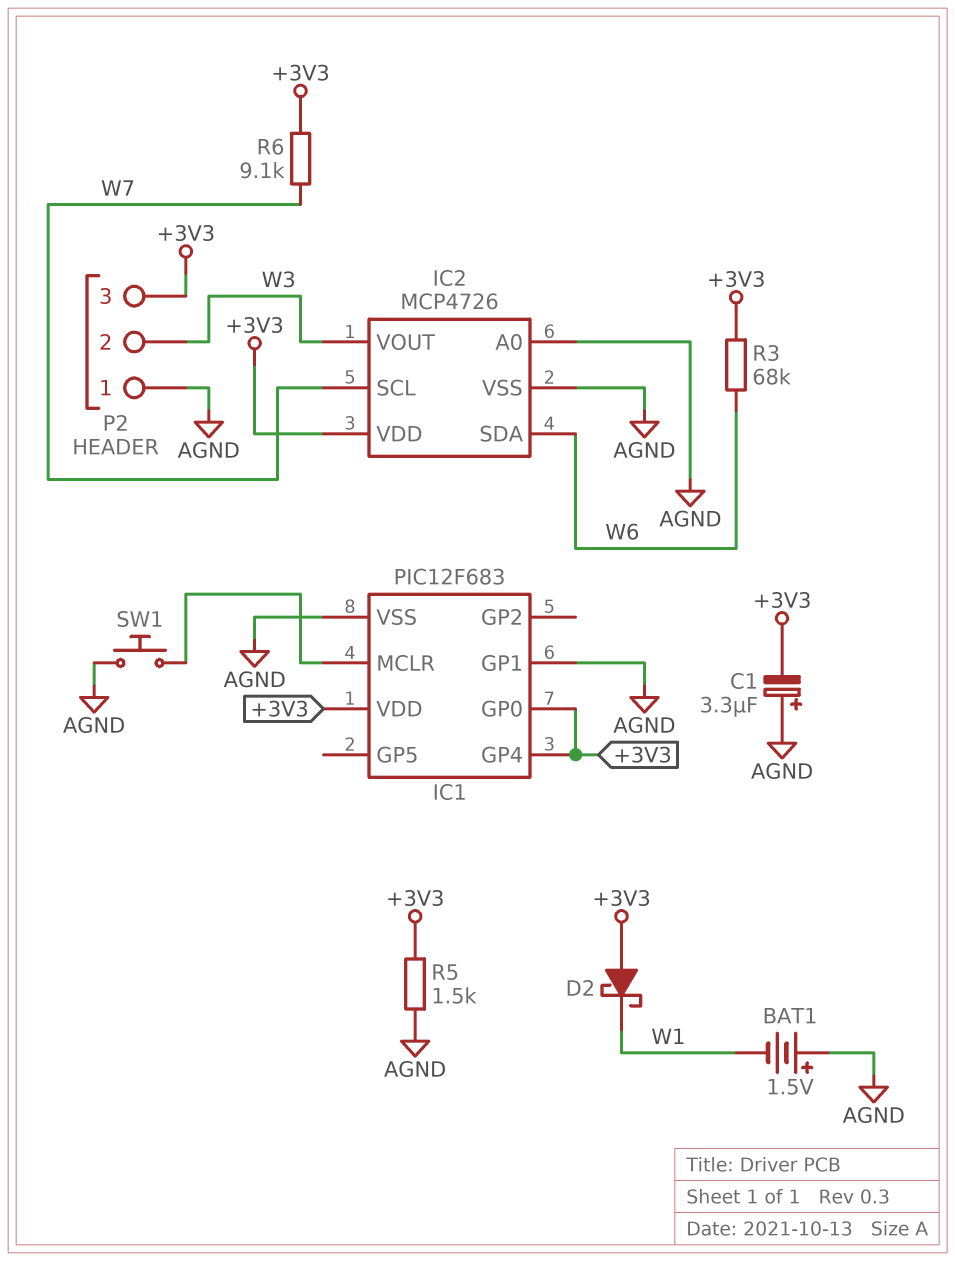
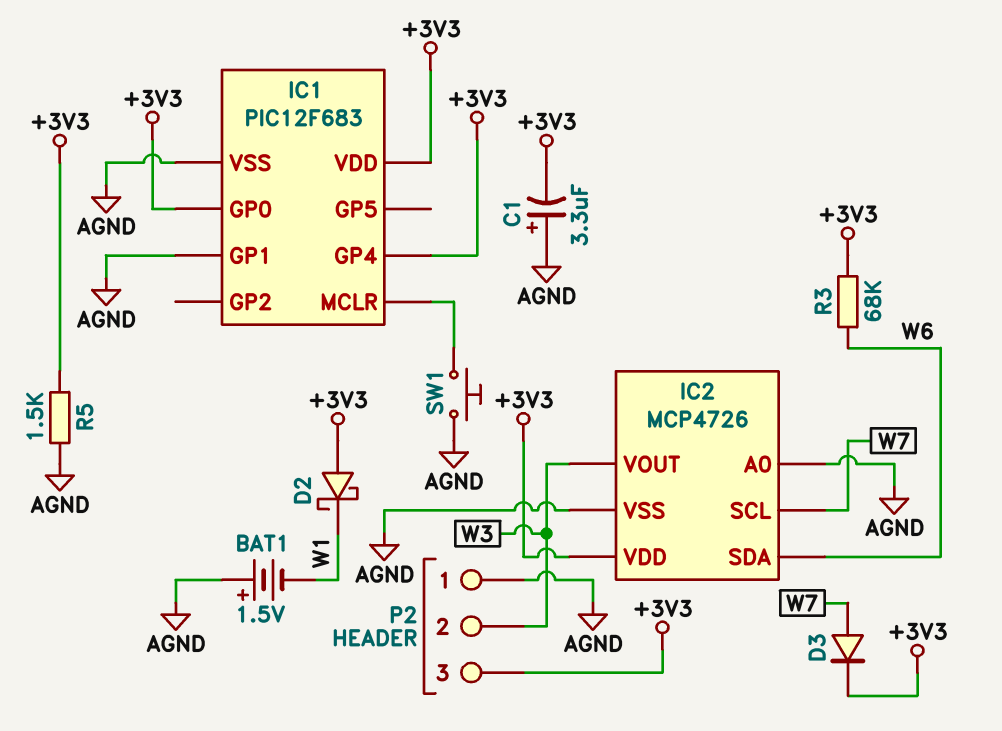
D3: none -> diode (A W7, K +3V3)
R6: 9.1k (+3V3, W7) -> none

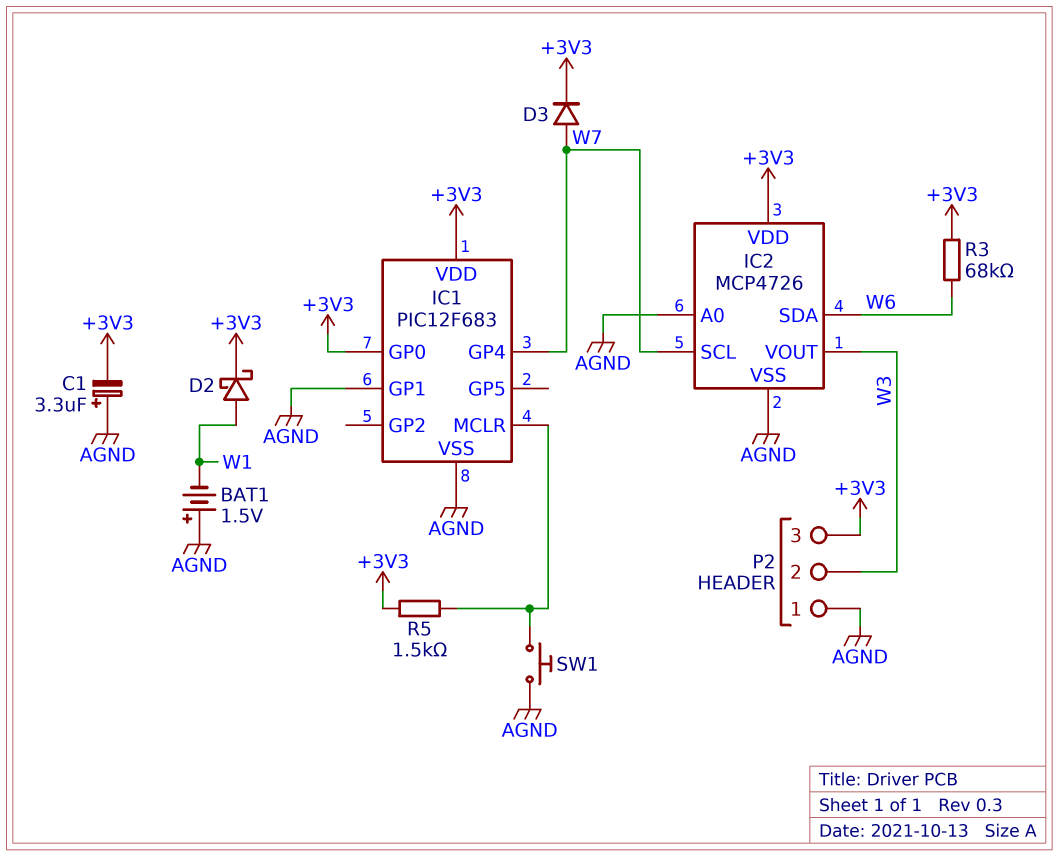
D2: schottky (A +3V3, K W1) -> schottky (A W1, K +3V3)
IC1 pin GP4: +3V3 -> W7
R5: 1.5k (+3V3, AGND) -> 1.5k (+3V3, IC1/MCLR)

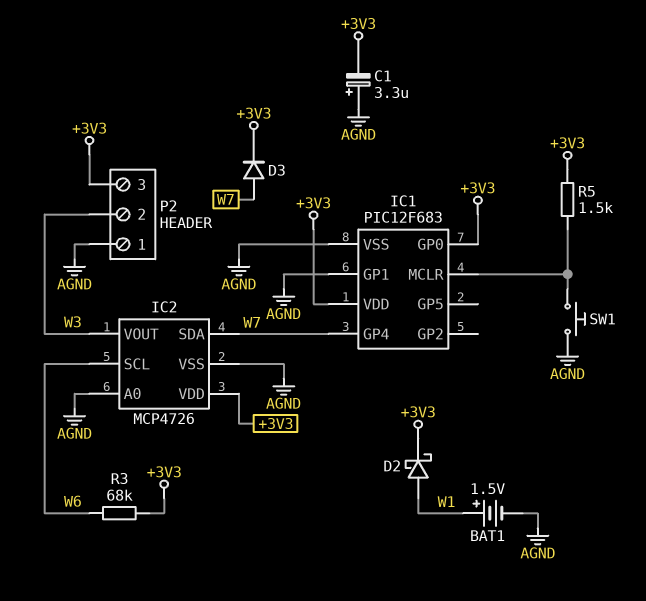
BAT1: 1.5V (plus AGND, minus W1) -> 1.5V (plus W1, minus AGND)
IC2 pin SCL: W7 -> W6
IC2 pin SDA: W6 -> W7

